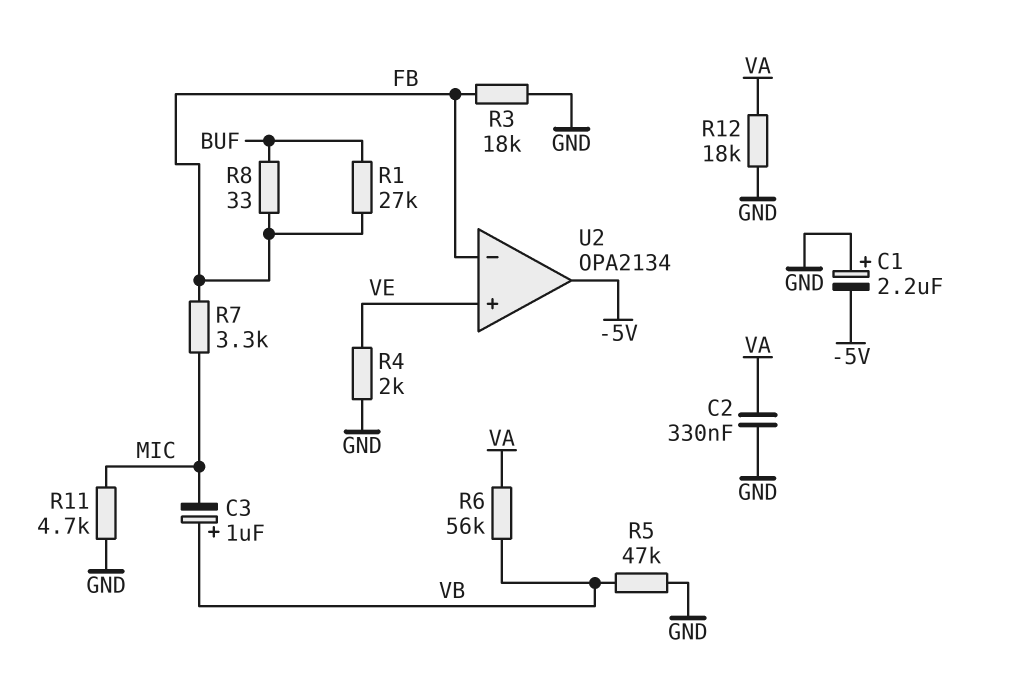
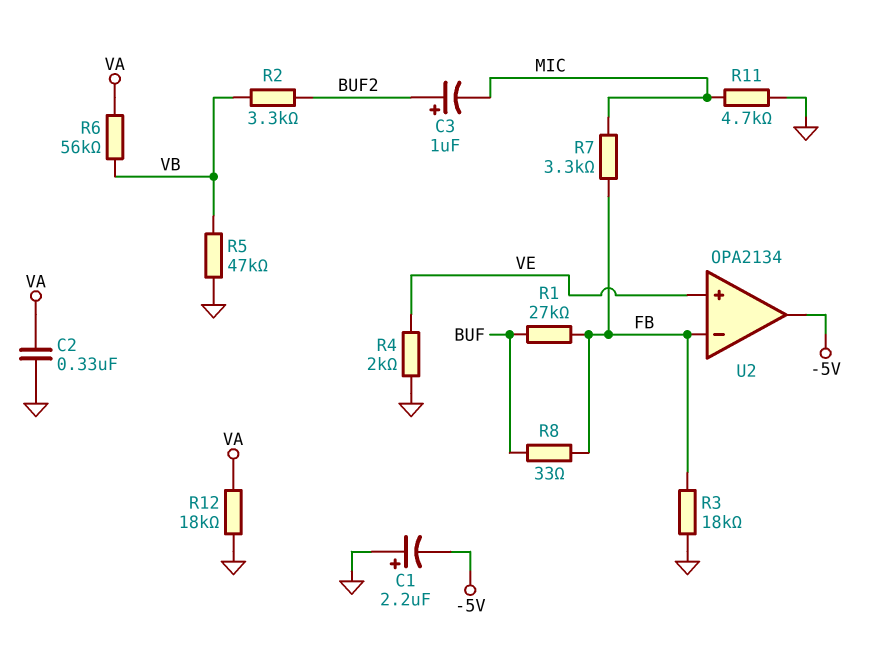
C3: 1uF (plus VB, minus MIC) -> 1uF (plus BUF2, minus MIC)
R2: none -> 3.3k (BUF2, VB)

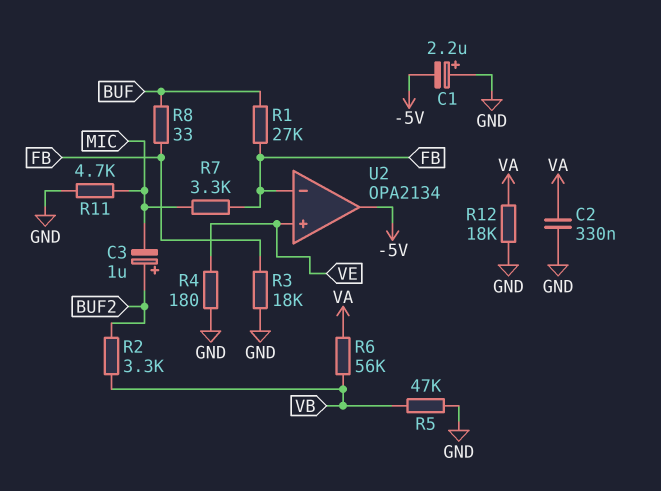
R4: 2k (GND, VE) -> 180 (GND, VE)

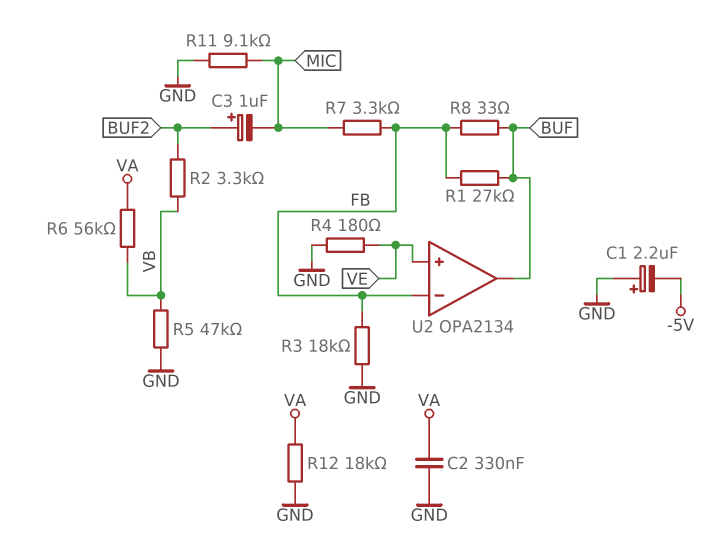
R11: 4.7k (GND, MIC) -> 9.1k (GND, MIC)
U2 pin out: -5V -> BUF

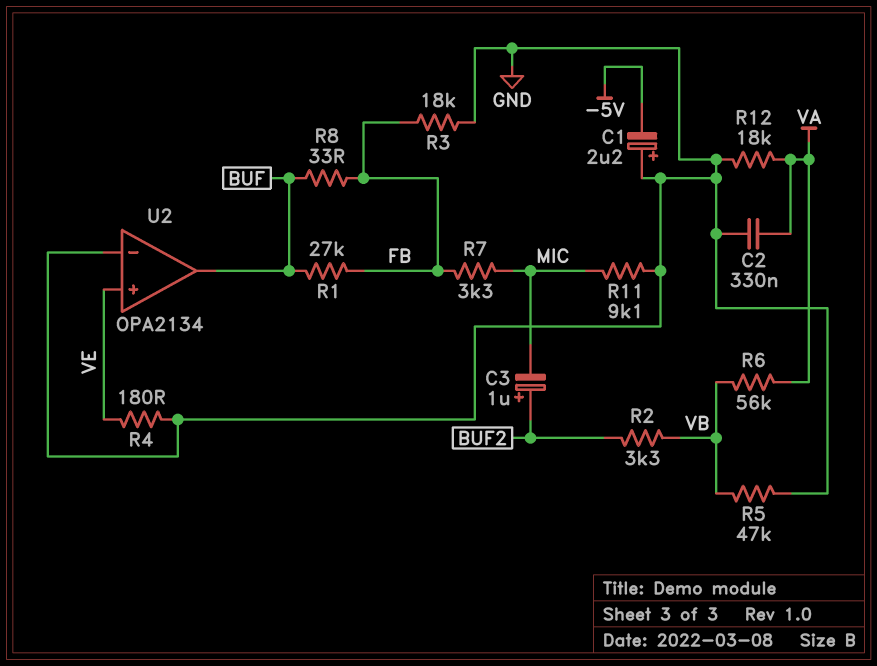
U2 pin in-: FB -> GND

